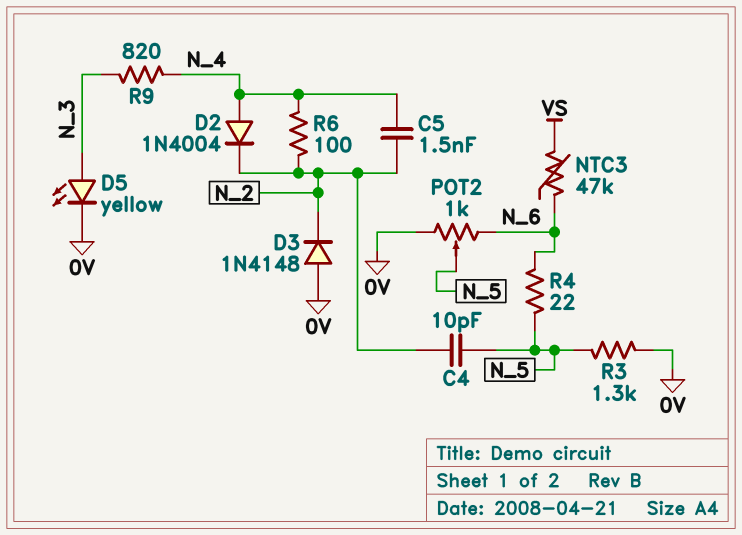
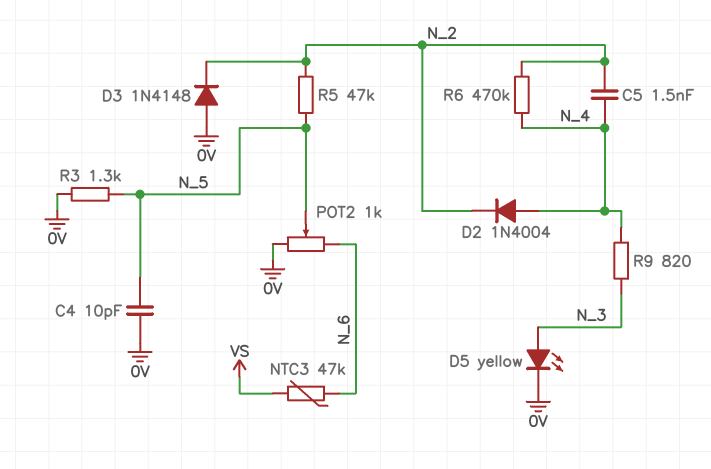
C4: 10pF (N_2, N_5) -> 10pF (0V, N_5)
R4: 22 (N_5, N_6) -> none
R5: none -> 47k (N_2, N_5)
R6: 100 (N_2, N_4) -> 470k (N_2, N_4)

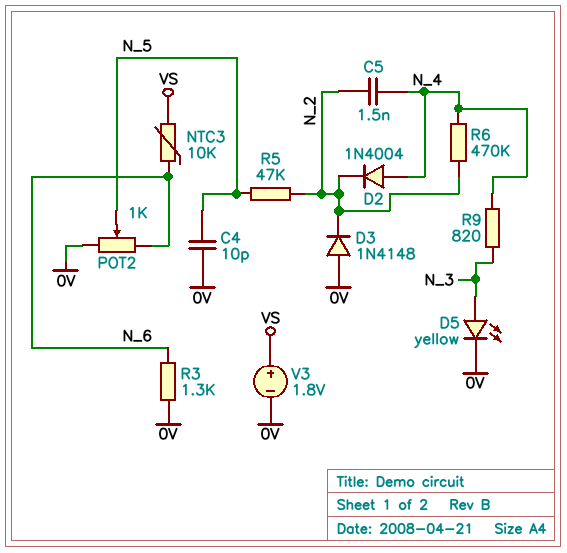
NTC3: 47k (N_6, VS) -> 10k (N_6, VS)
R3: 1.3k (0V, N_5) -> 1.3k (0V, N_6)
V3: none -> 1.8V (plus VS, minus 0V)

